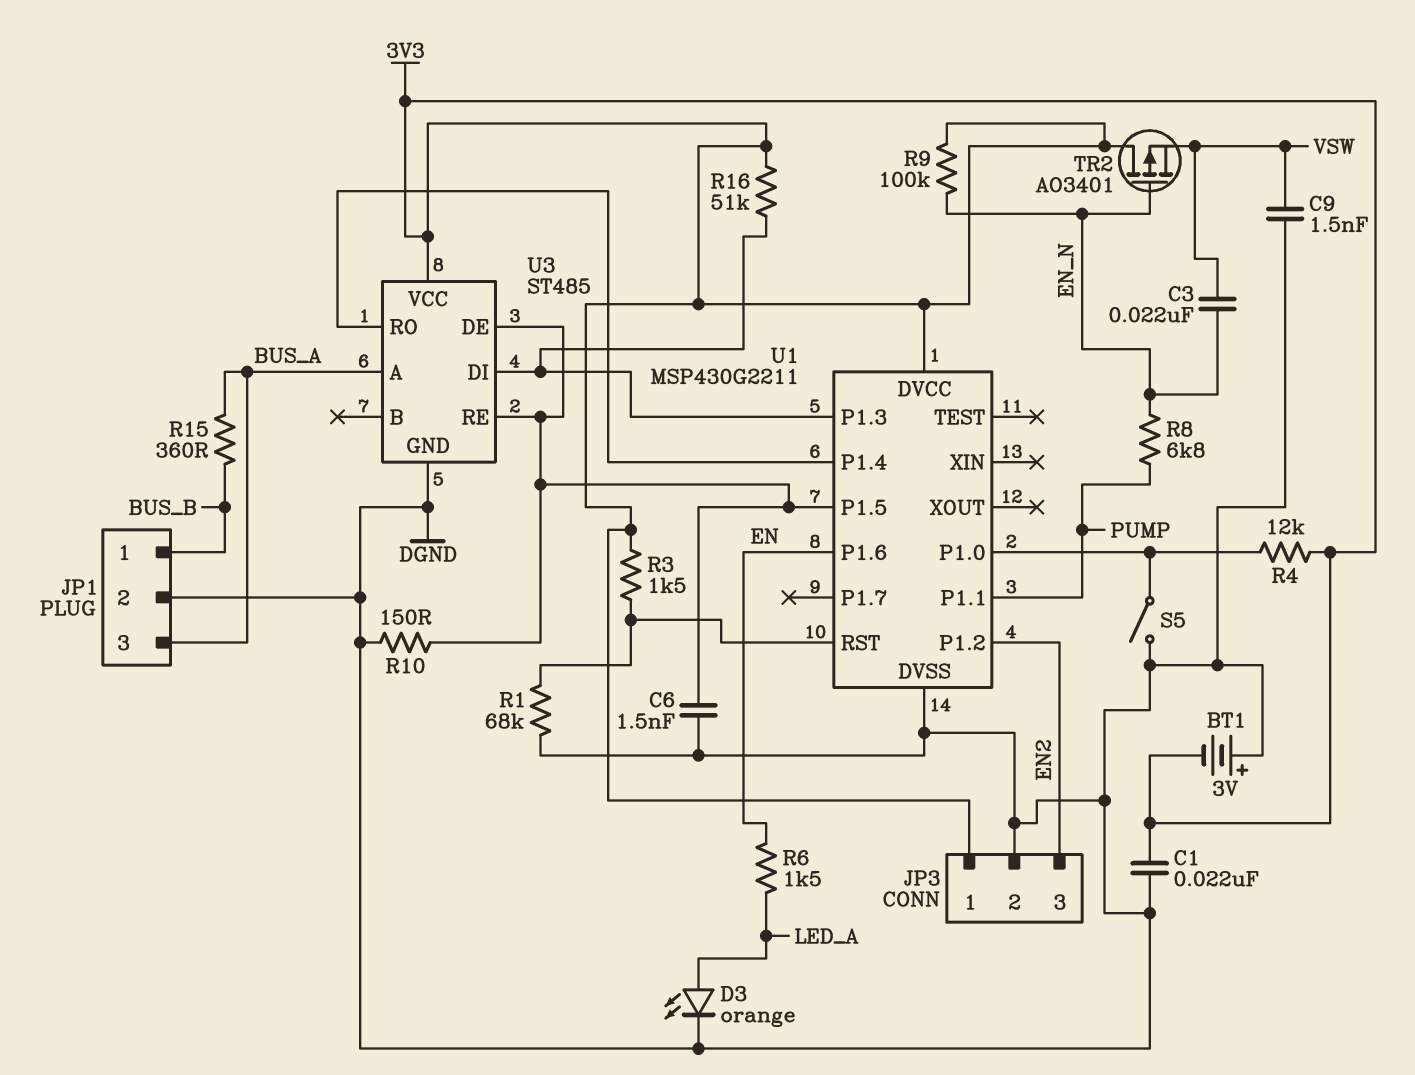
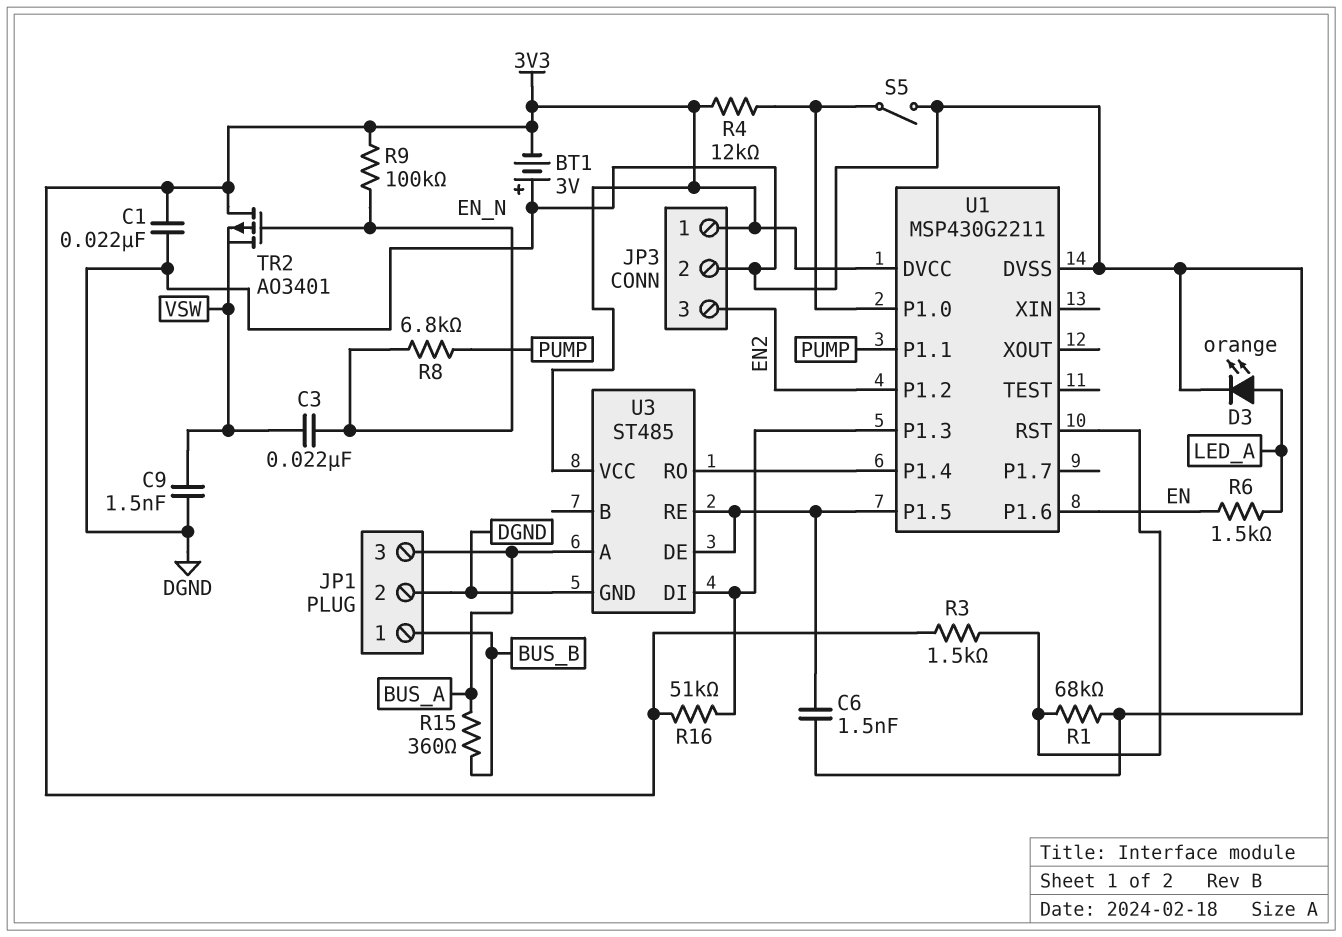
R10: 150 (DGND, U1/P1.5) -> none

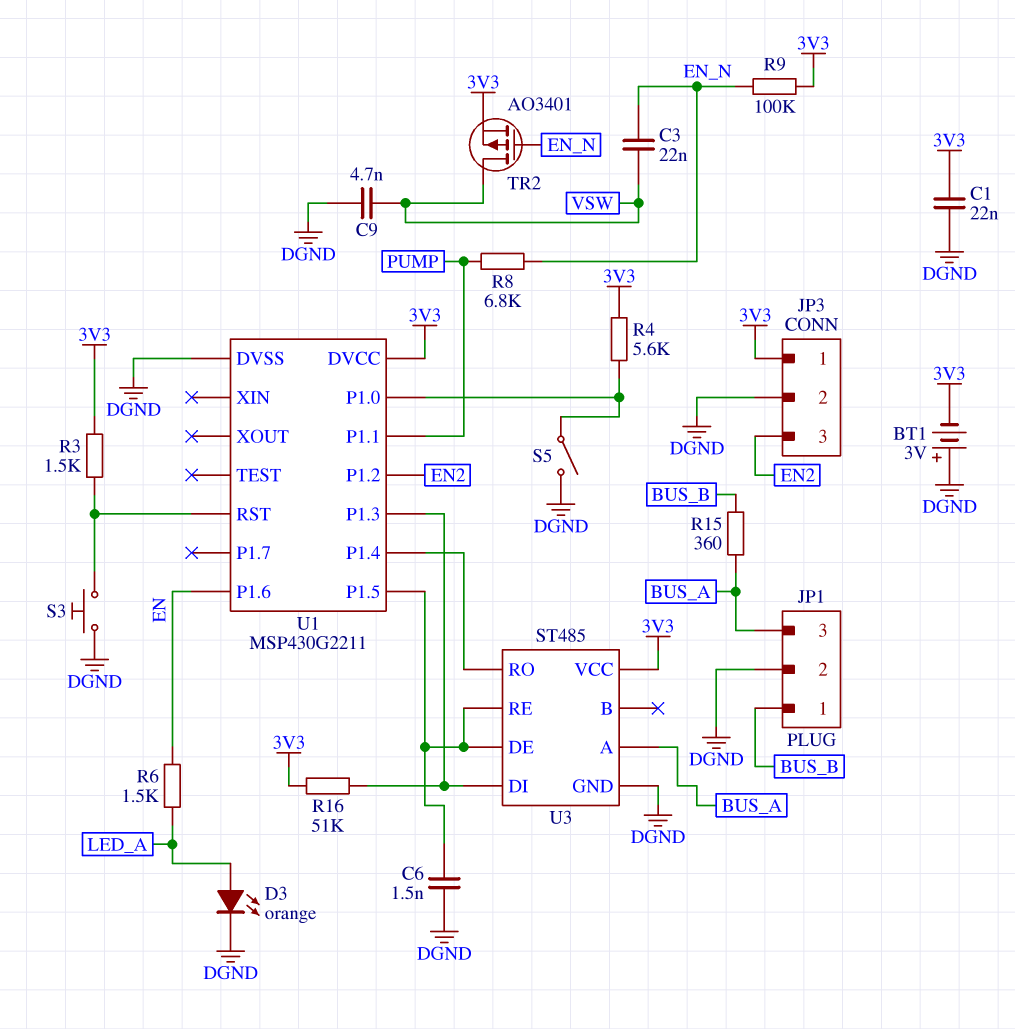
C9: 1.5nF (DGND, VSW) -> 4.7nF (DGND, VSW)
R1: 68k (DGND, U1/RST) -> none
R4: 12k (3V3, U1/P1.0) -> 5.6k (3V3, U1/P1.0)
S3: none -> button (DGND, U1/RST)
TR2: PMOS AO3401 (G EN_N, D 3V3, S VSW) -> PMOS AO3401 (G EN_N, D VSW, S 3V3)

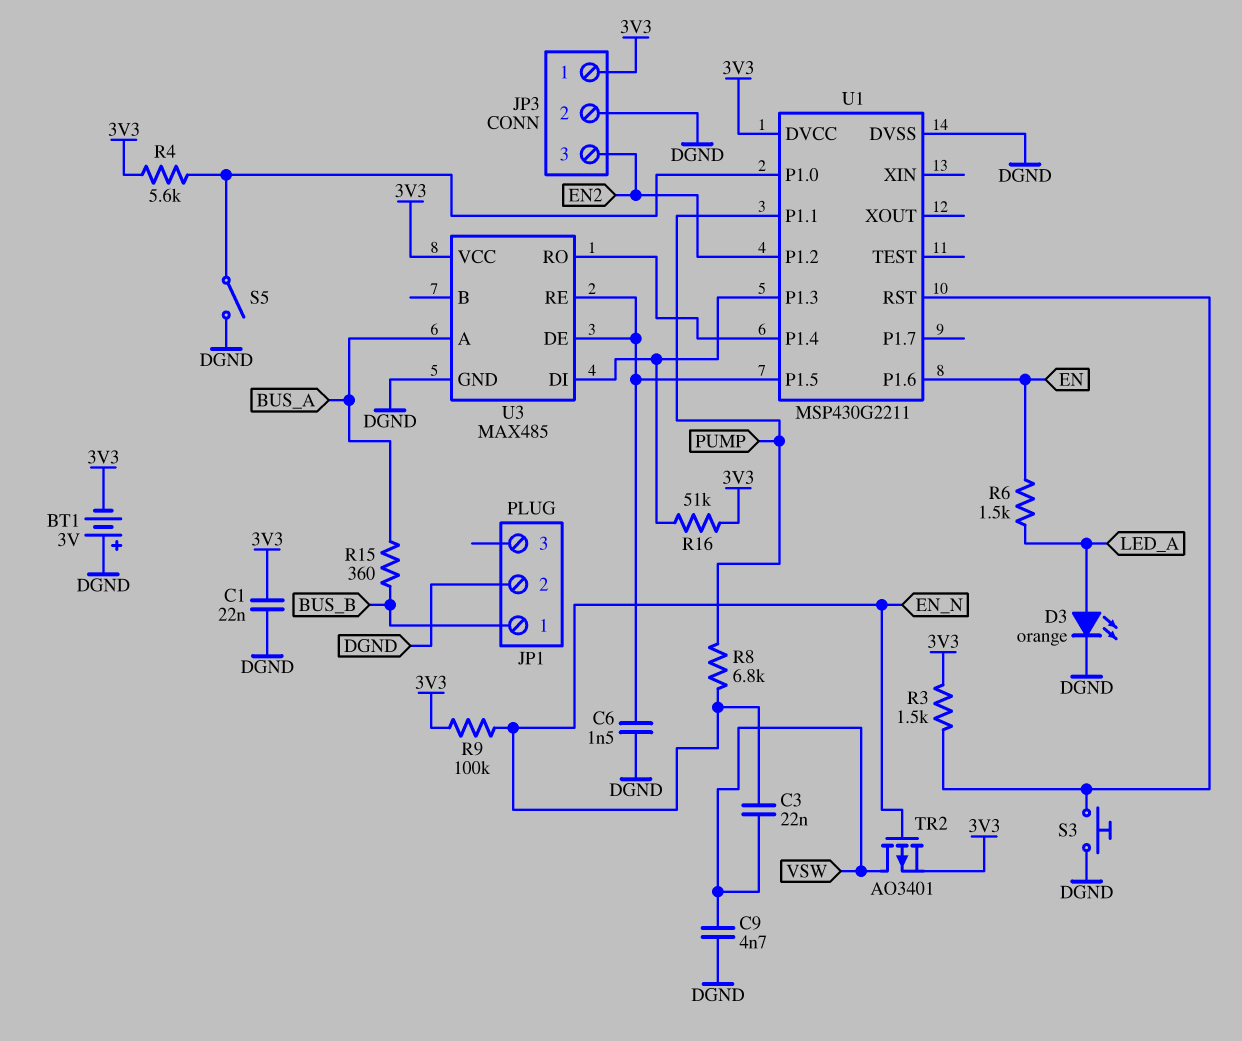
JP1 pin 3: BUS_A -> none
U3: ST485 -> MAX485

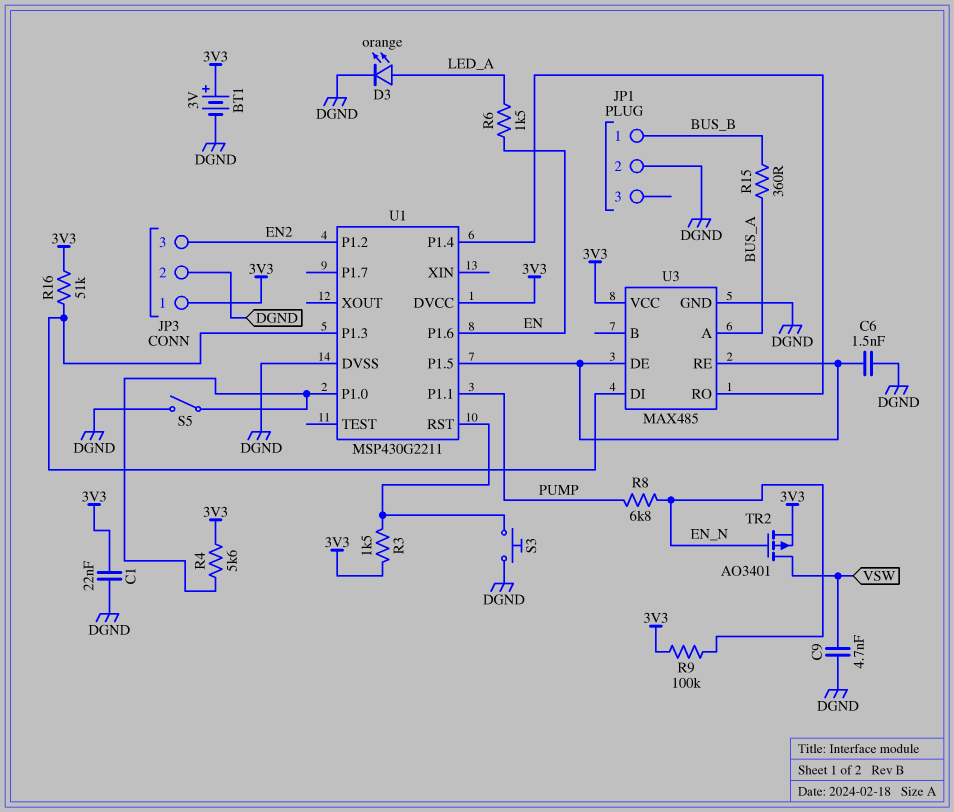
BT1: 3V (plus DGND, minus 3V3) -> 3V (plus 3V3, minus DGND)
C3: 22nF (EN_N, VSW) -> none

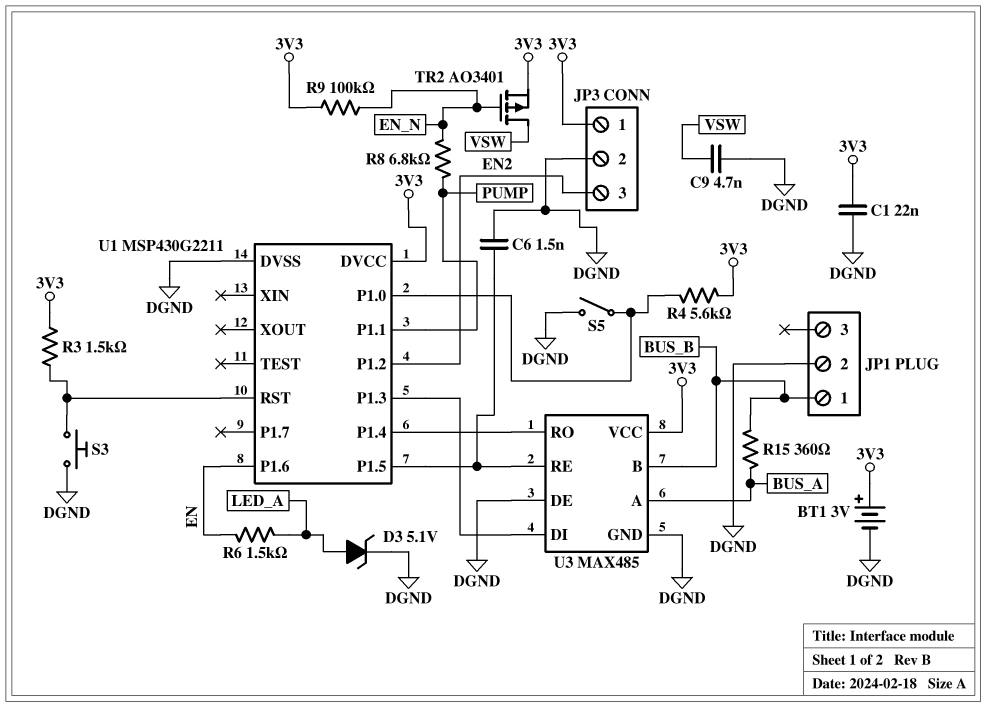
D3: LED orange (A LED_A, K DGND) -> zener 5.1V (A LED_A, K DGND)
R16: 51k (3V3, U1/P1.3) -> none
U3 pin B: none -> BUS_B
U3 pin DE: U1/P1.5 -> DGND

